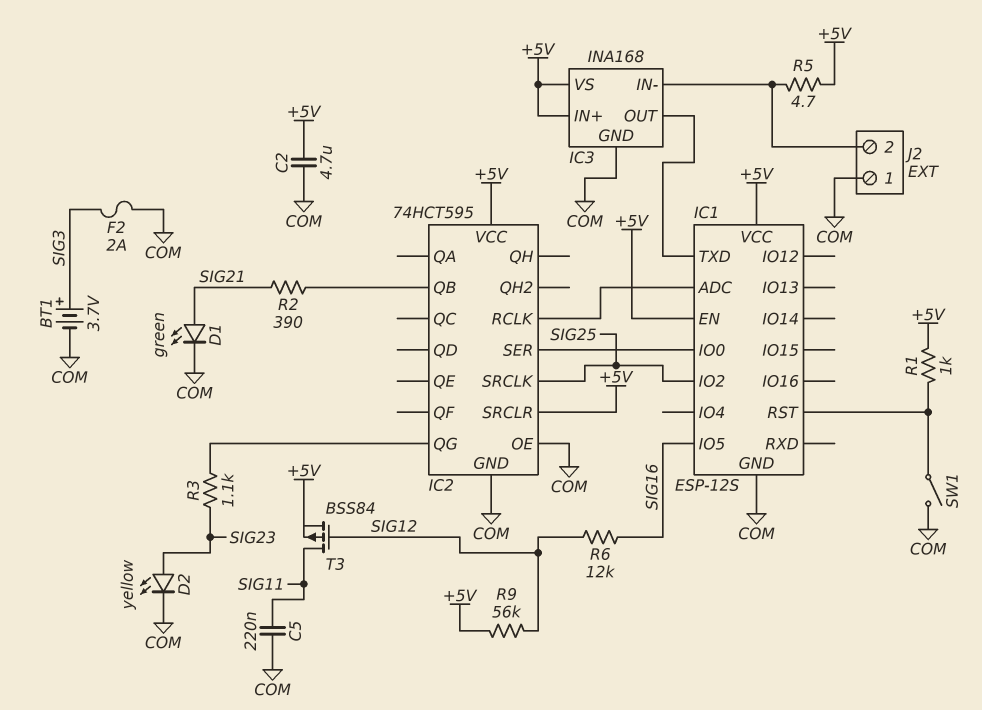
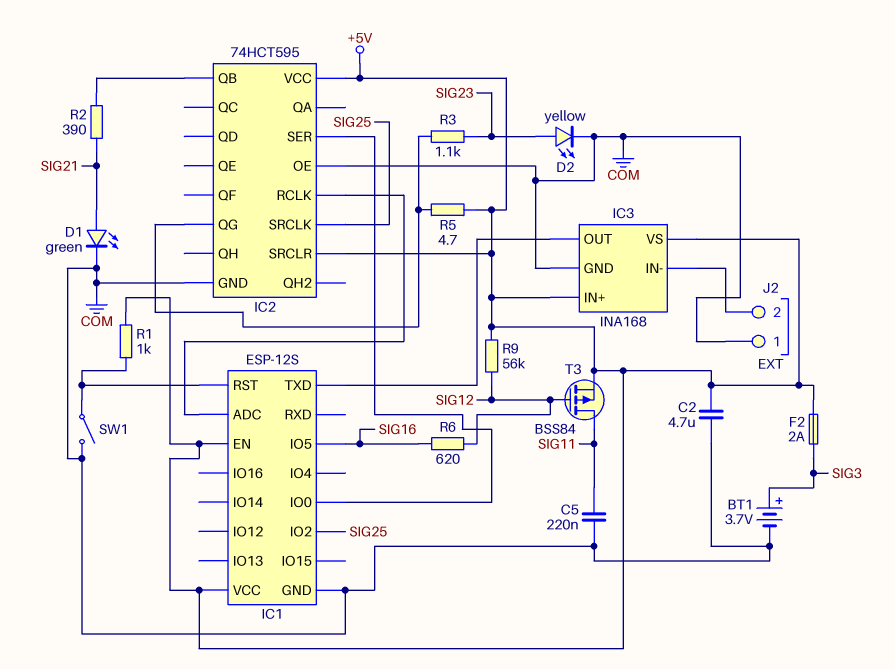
F2: 2A (COM, SIG3) -> 2A (+5V, SIG3)
R5: 4.7 (+5V, IC3/IN-) -> 4.7 (+5V, IC2/QG)
R6: 12k (SIG12, SIG16) -> 620 (SIG12, SIG16)

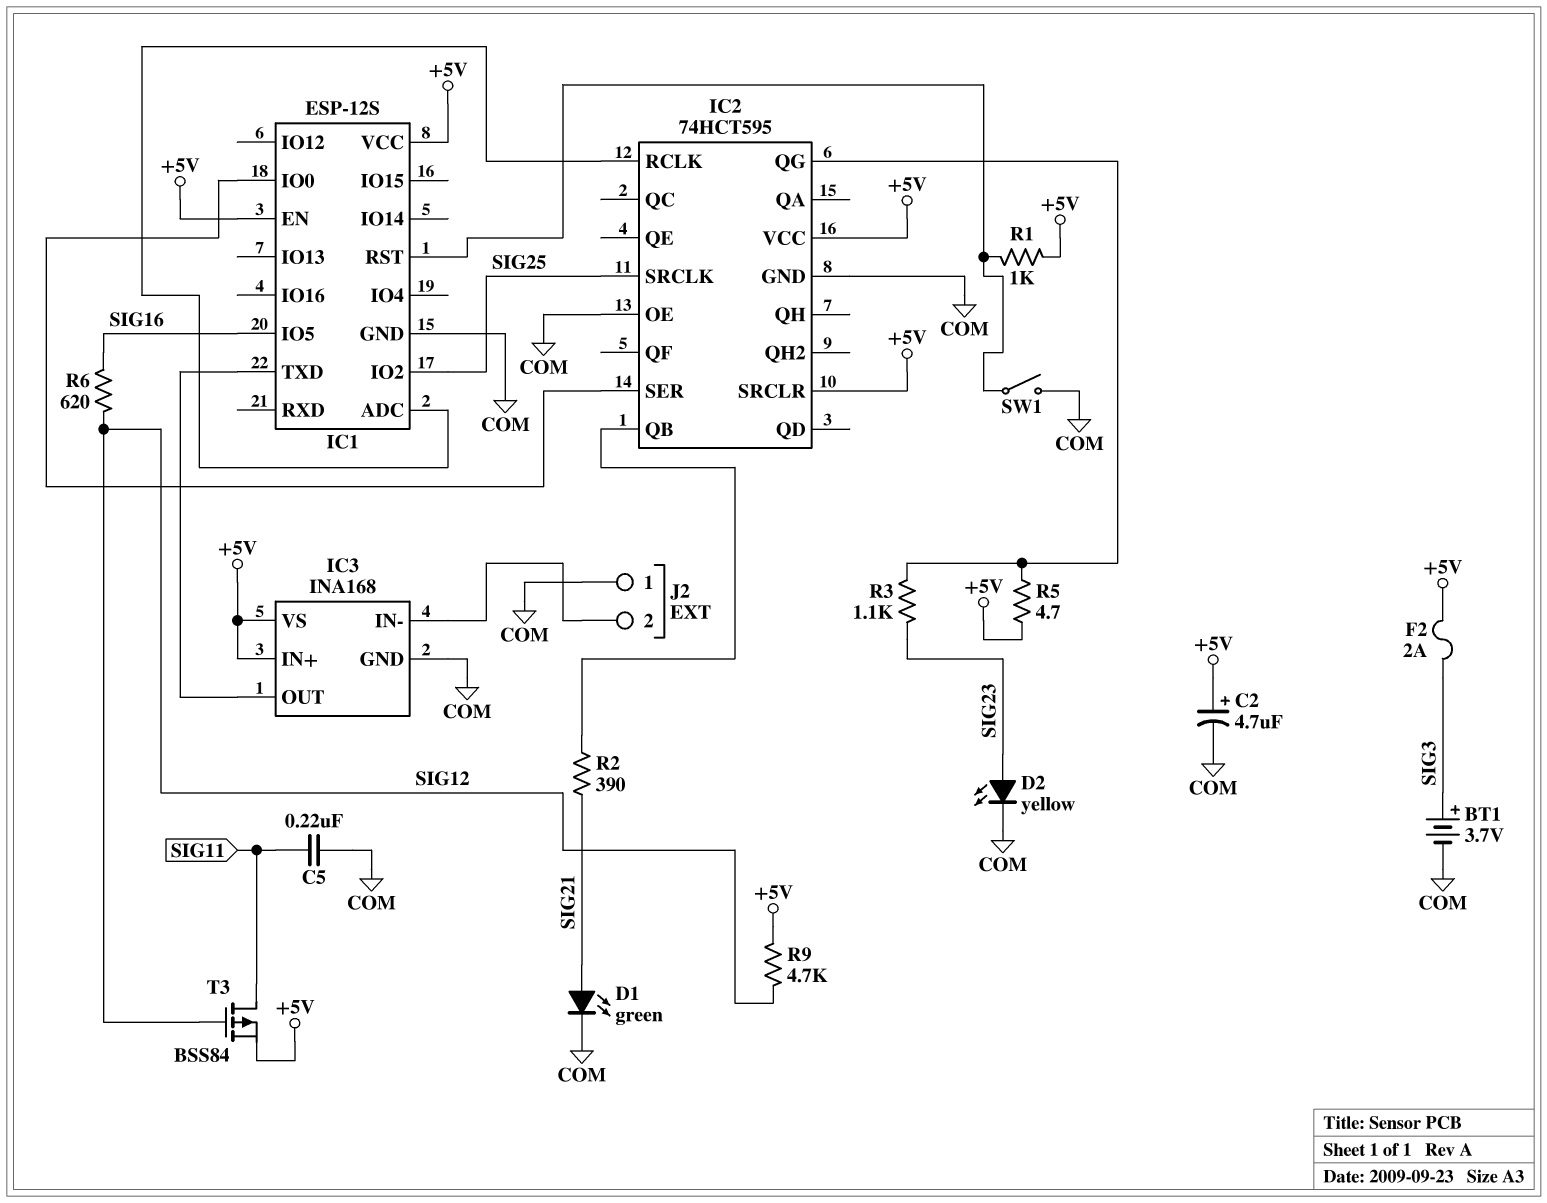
C2: 4.7uF (+5V, COM) -> 4.7uF (plus +5V, minus COM)
R9: 56k (+5V, SIG12) -> 4.7k (+5V, SIG12)

